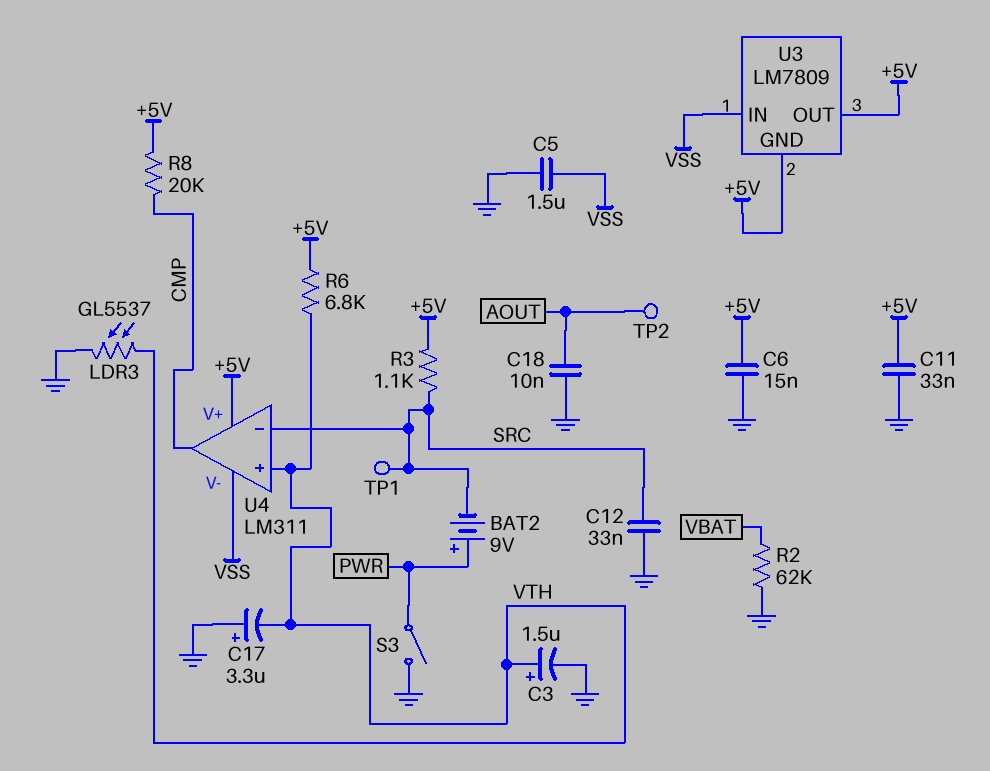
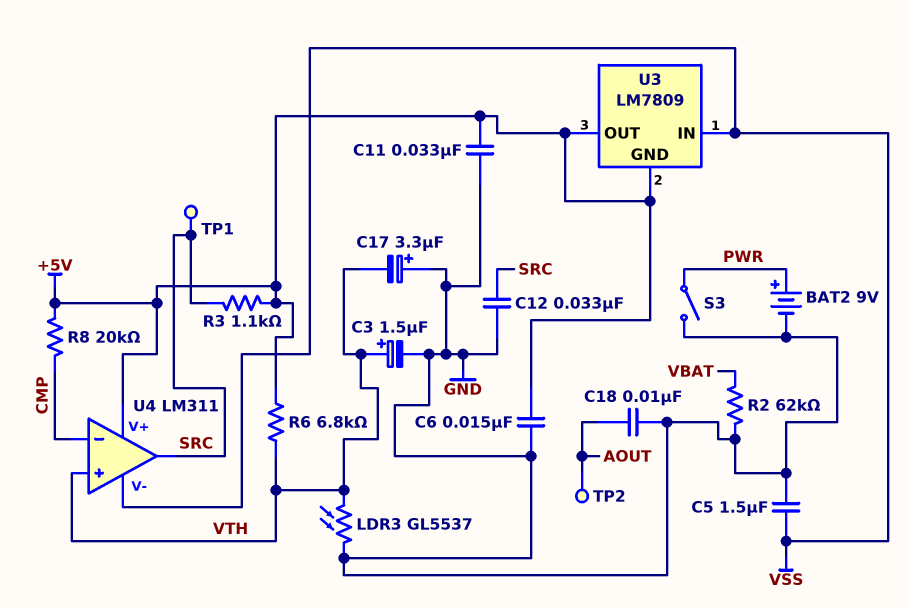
BAT2: 9V (plus PWR, minus SRC) -> 9V (plus PWR, minus GND)
U4 pin in-: SRC -> CMP
U4 pin out: CMP -> SRC

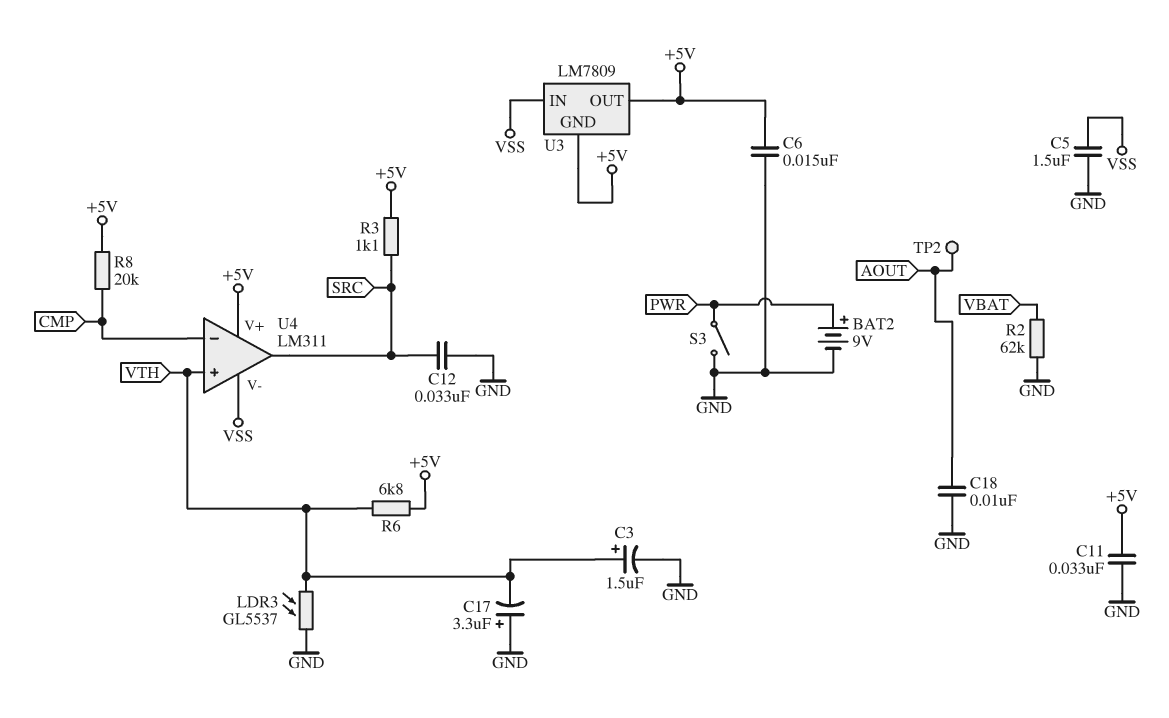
TP1: test point (SRC) -> none

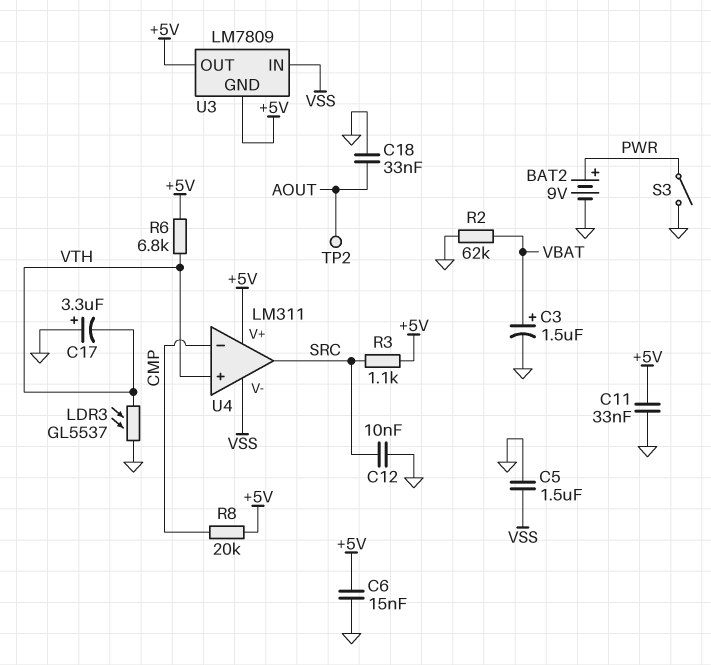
C3: 1.5uF (plus VTH, minus GND) -> 1.5uF (plus VBAT, minus GND)
C12: 33nF (GND, SRC) -> 10nF (GND, SRC)
C18: 10nF (AOUT, GND) -> 33nF (AOUT, GND)

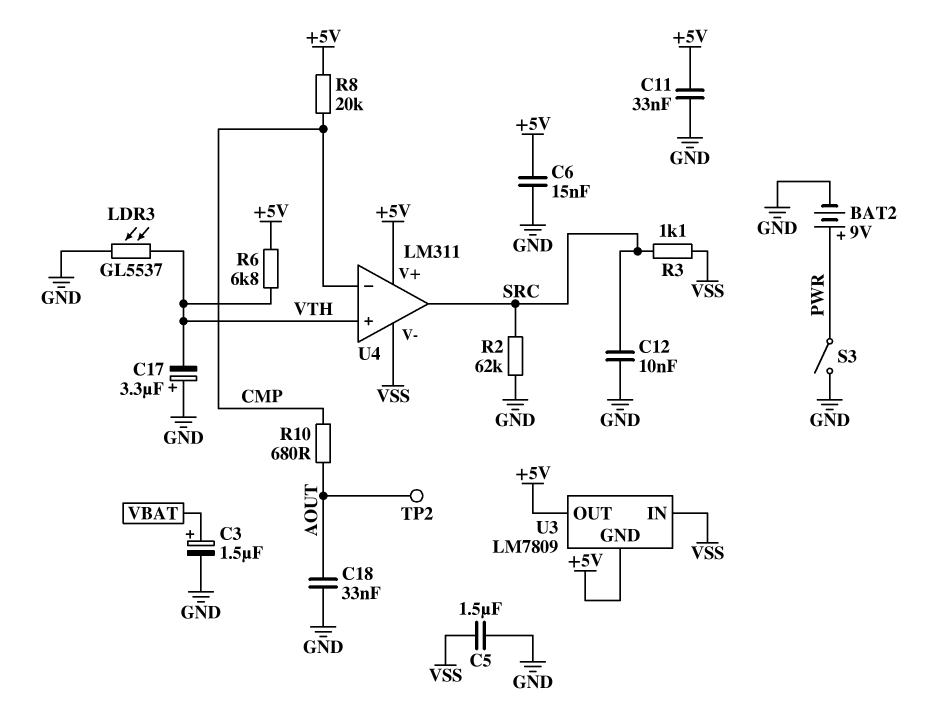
R2: 62k (GND, VBAT) -> 62k (GND, SRC)
R3: 1.1k (+5V, SRC) -> 1.1k (SRC, VSS)
R10: none -> 680 (AOUT, CMP)

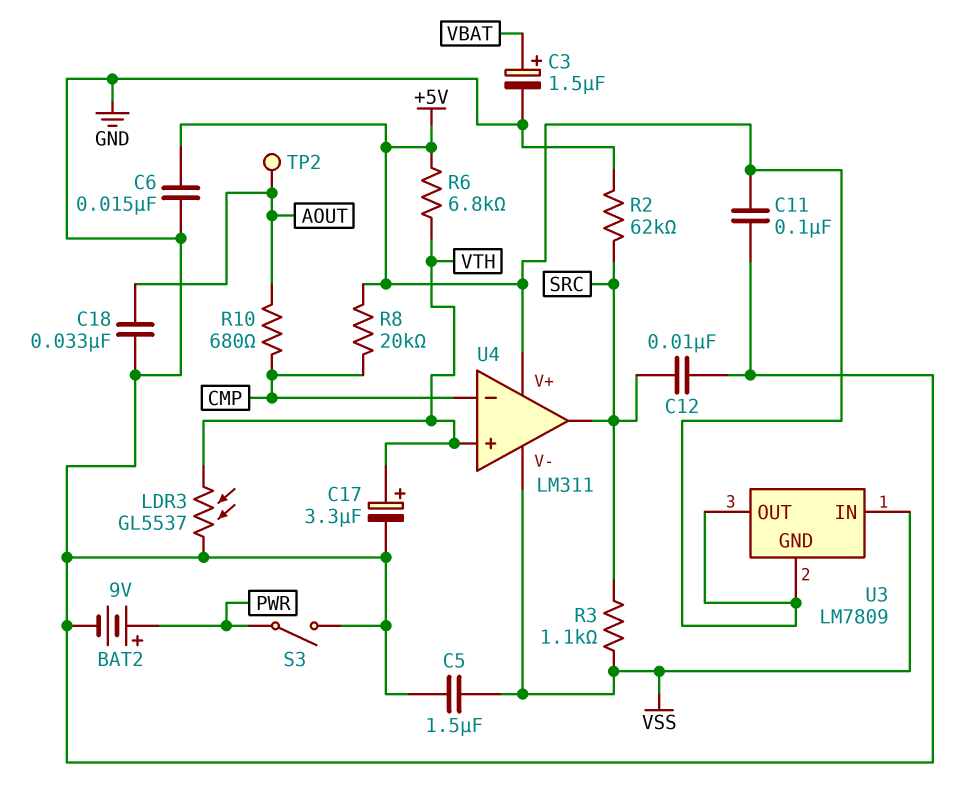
C11: 33nF (+5V, GND) -> 100nF (+5V, GND)
C17: 3.3uF (plus GND, minus VTH) -> 3.3uF (plus VTH, minus GND)

